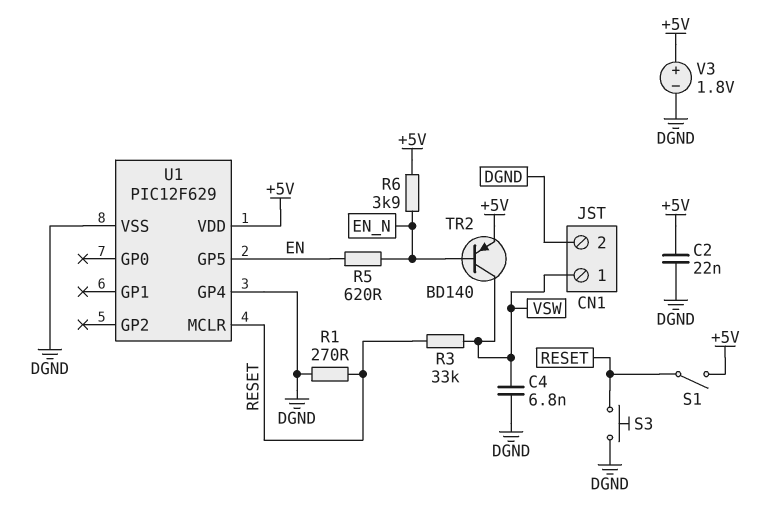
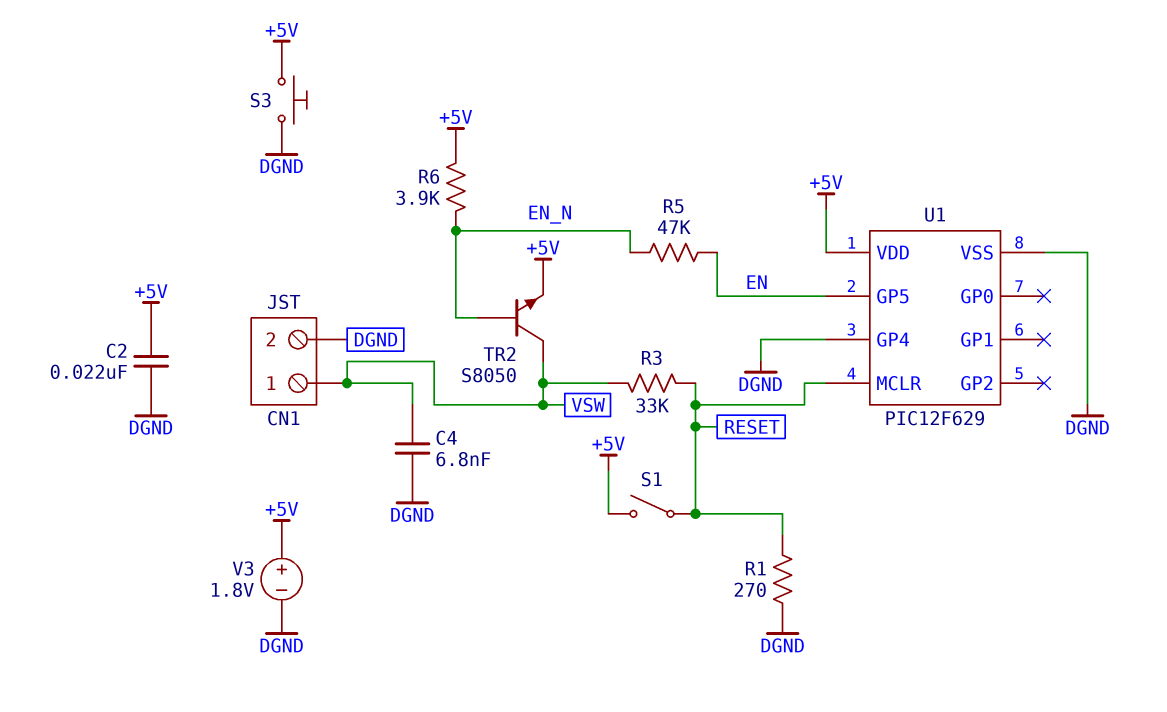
R5: 620 (EN, EN_N) -> 47k (EN, EN_N)
S3: button (DGND, RESET) -> button (+5V, DGND)
TR2: PNP BD140 (B EN_N, C VSW, E +5V) -> NPN S8050 (B EN_N, C VSW, E +5V)

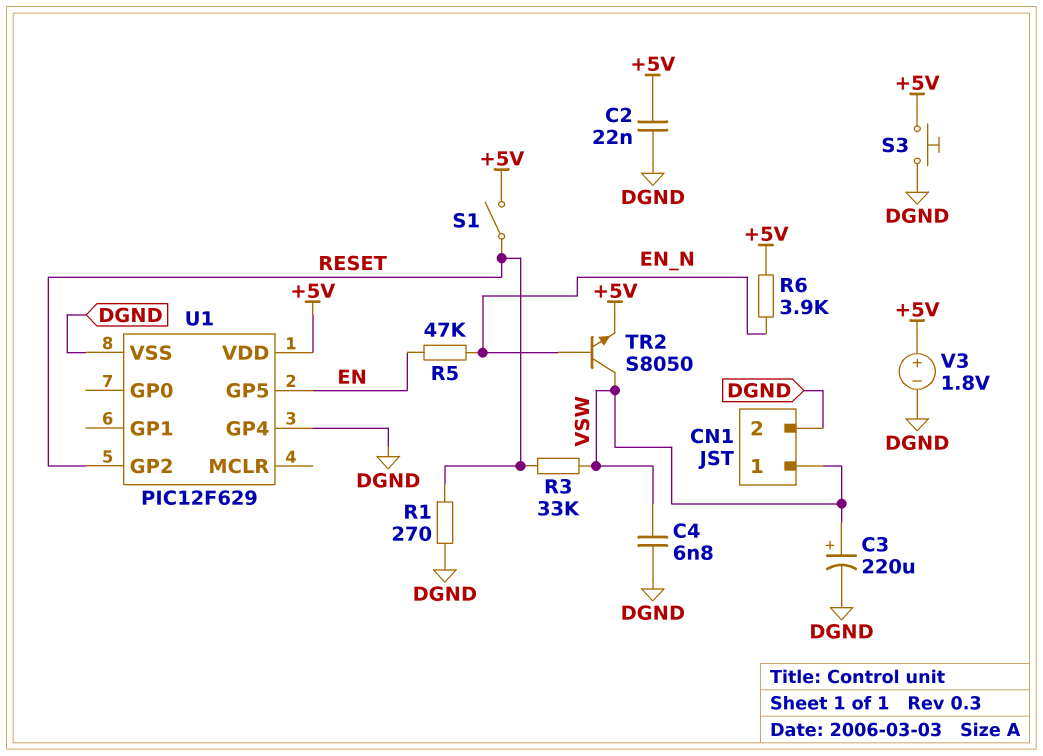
C3: none -> 220uF (plus VSW, minus DGND)
U1 pin GP2: none -> RESET
U1 pin MCLR: RESET -> none

